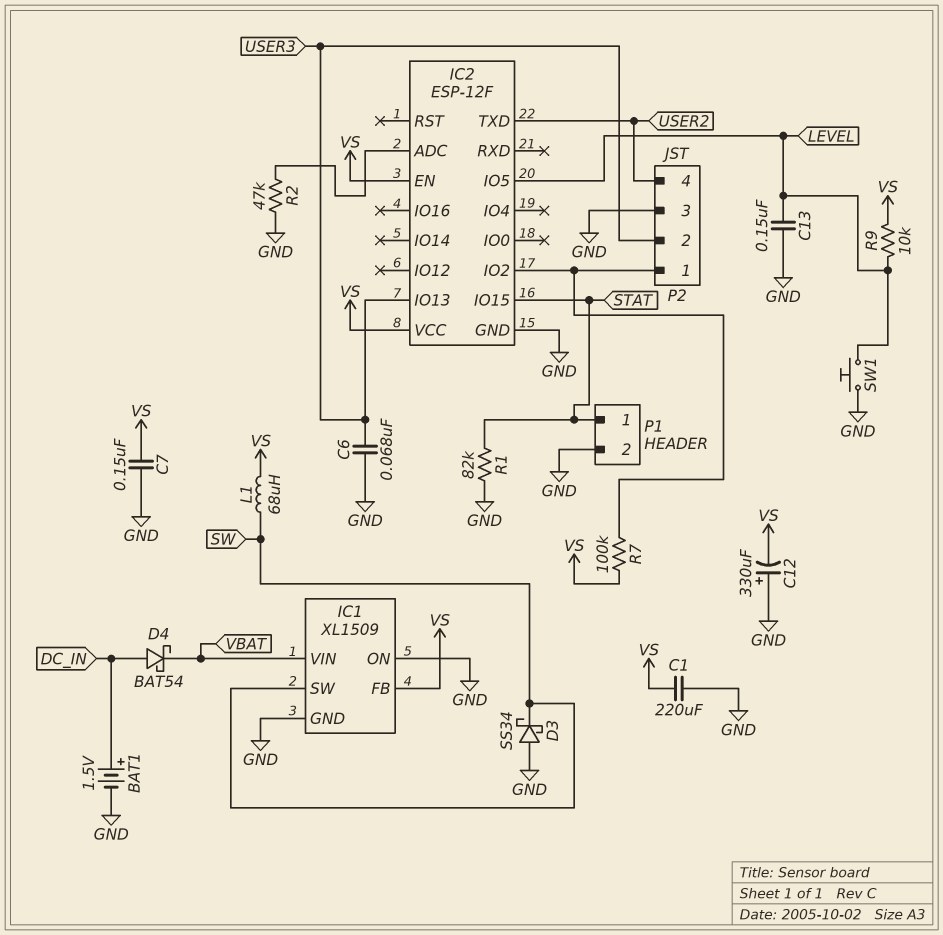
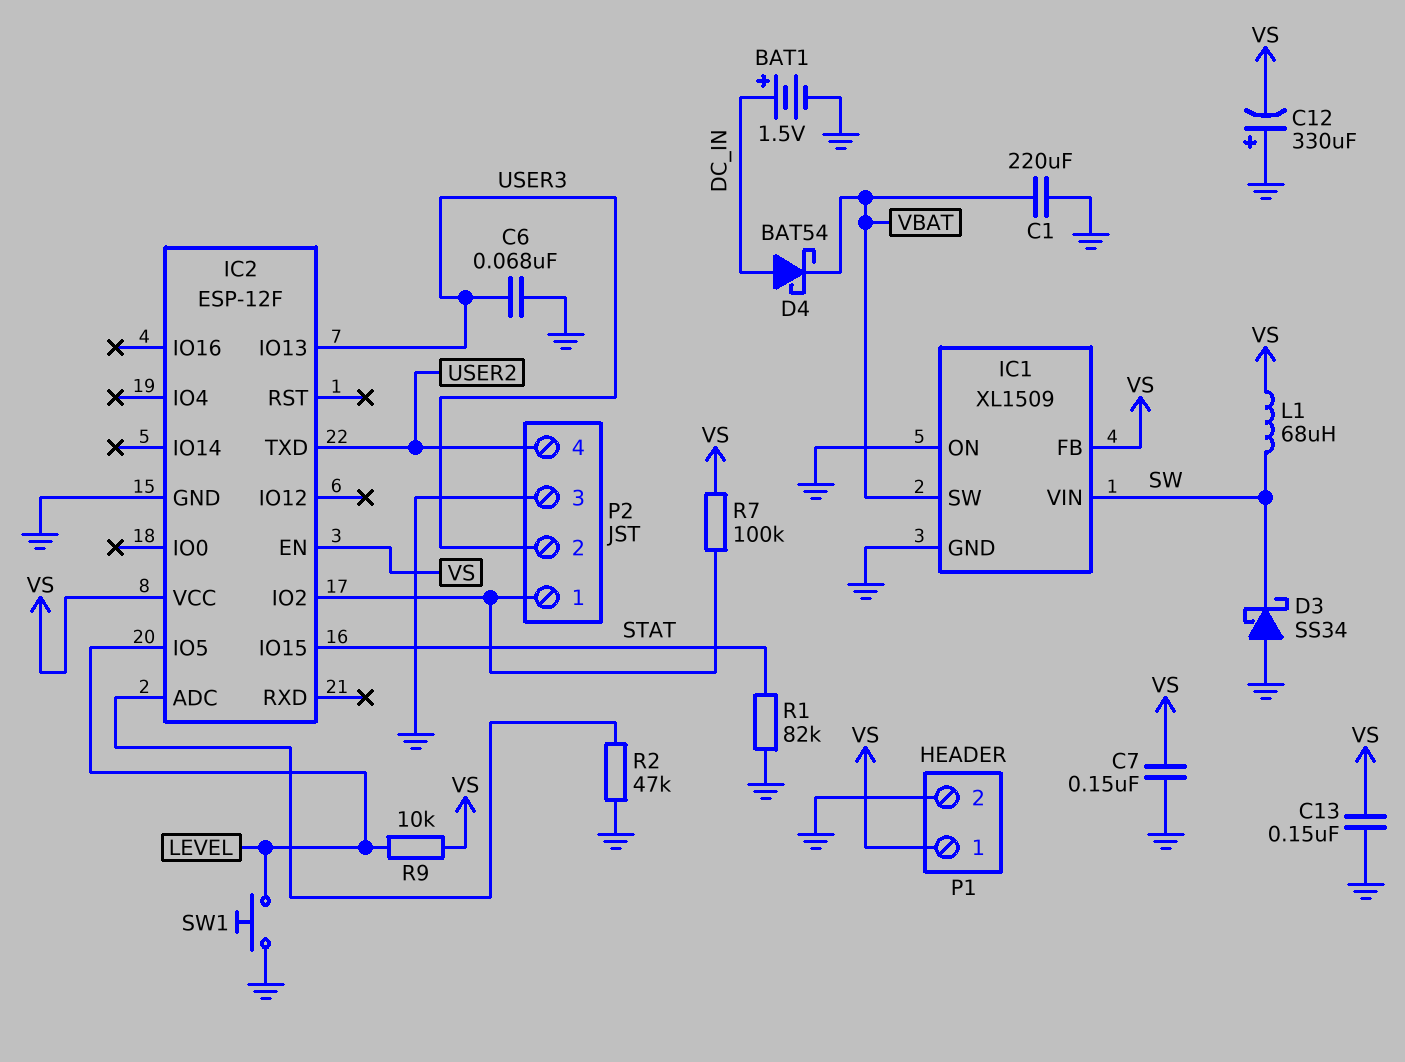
C1: 220uF (GND, VS) -> 220uF (GND, VBAT)
C13: 150nF (GND, LEVEL) -> 150nF (GND, VS)
IC1 pin SW: SW -> VBAT
IC1 pin VIN: VBAT -> SW
P1 pin 1: STAT -> VS

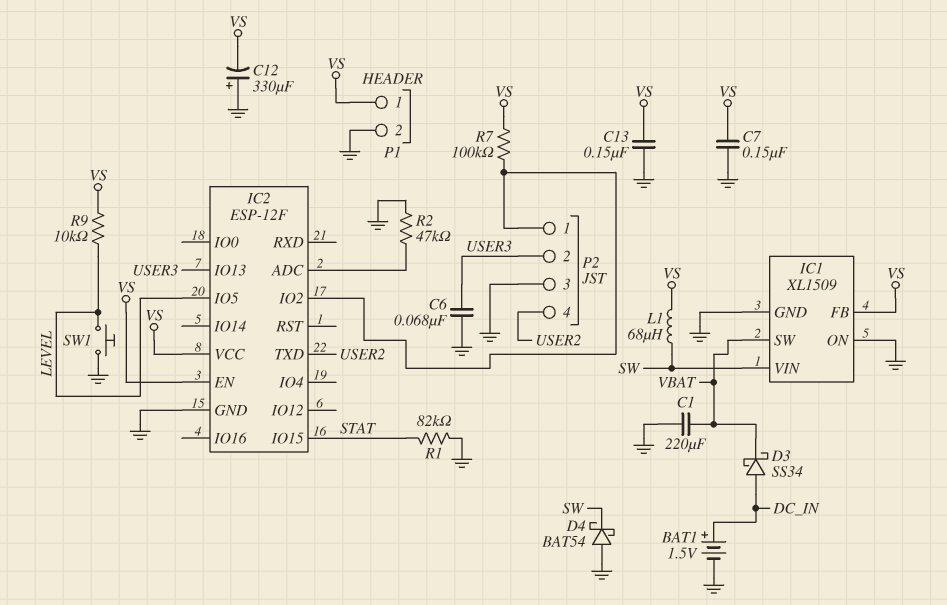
D3: schottky SS34 (A GND, K SW) -> schottky SS34 (A DC_IN, K VBAT)
D4: schottky BAT54 (A DC_IN, K VBAT) -> schottky BAT54 (A GND, K SW)

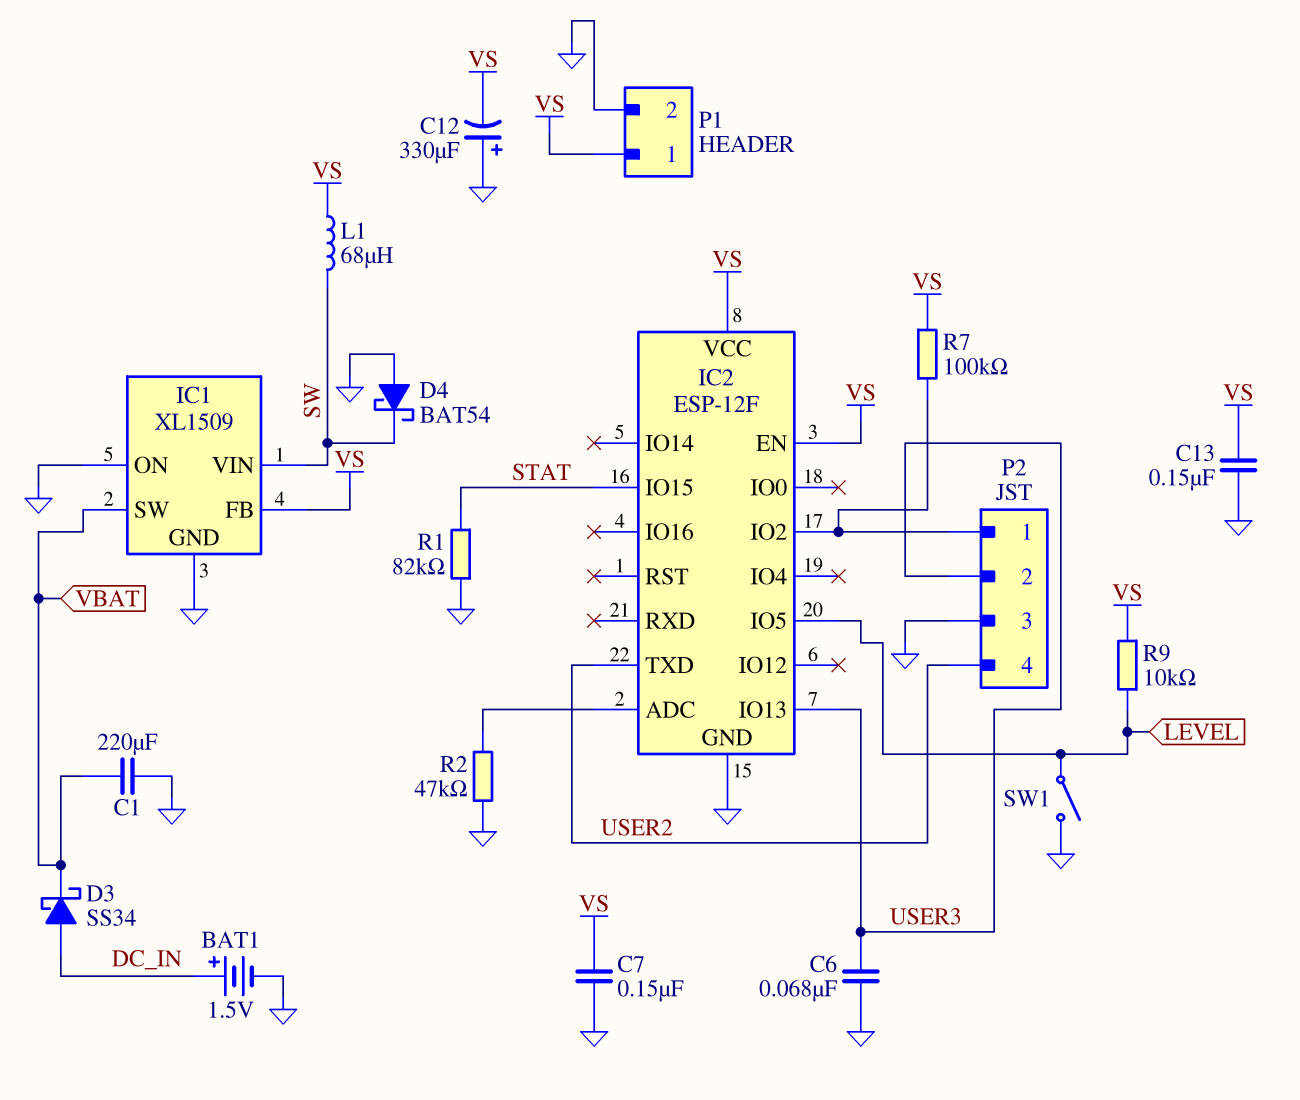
SW1: button (GND, LEVEL) -> switch (GND, LEVEL)

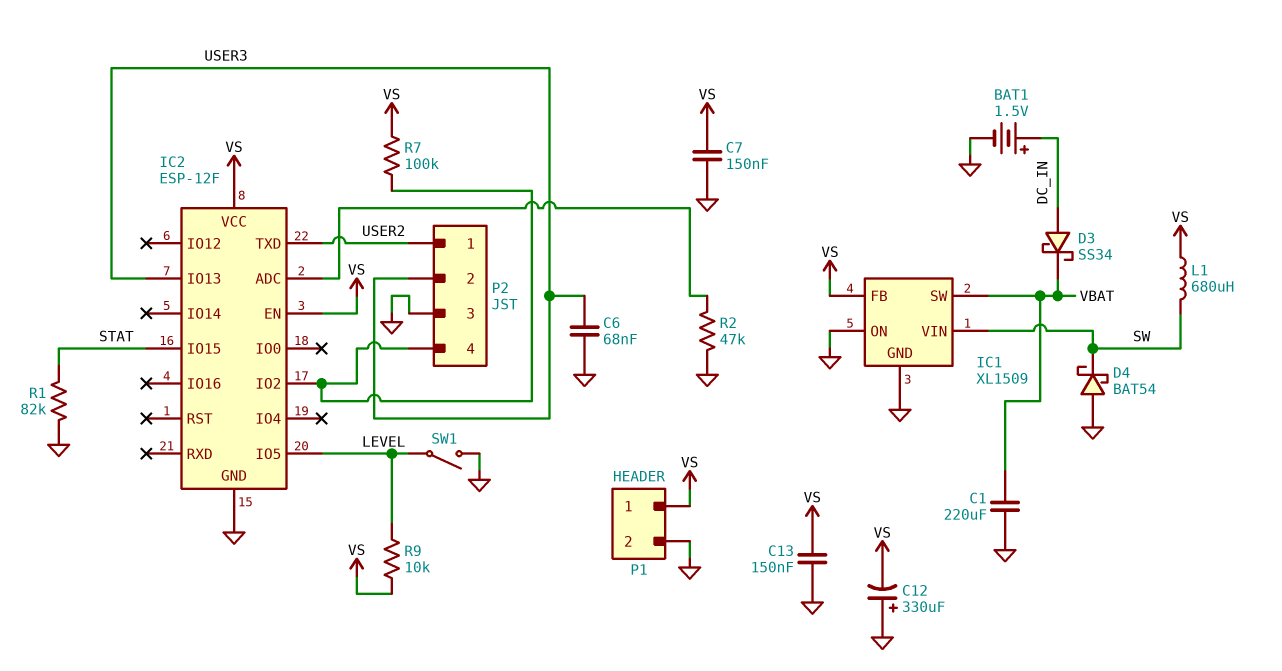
L1: 68uH (SW, VS) -> 680uH (SW, VS)
P2 pin 1: IC2/IO2 -> USER2
P2 pin 4: USER2 -> IC2/IO2

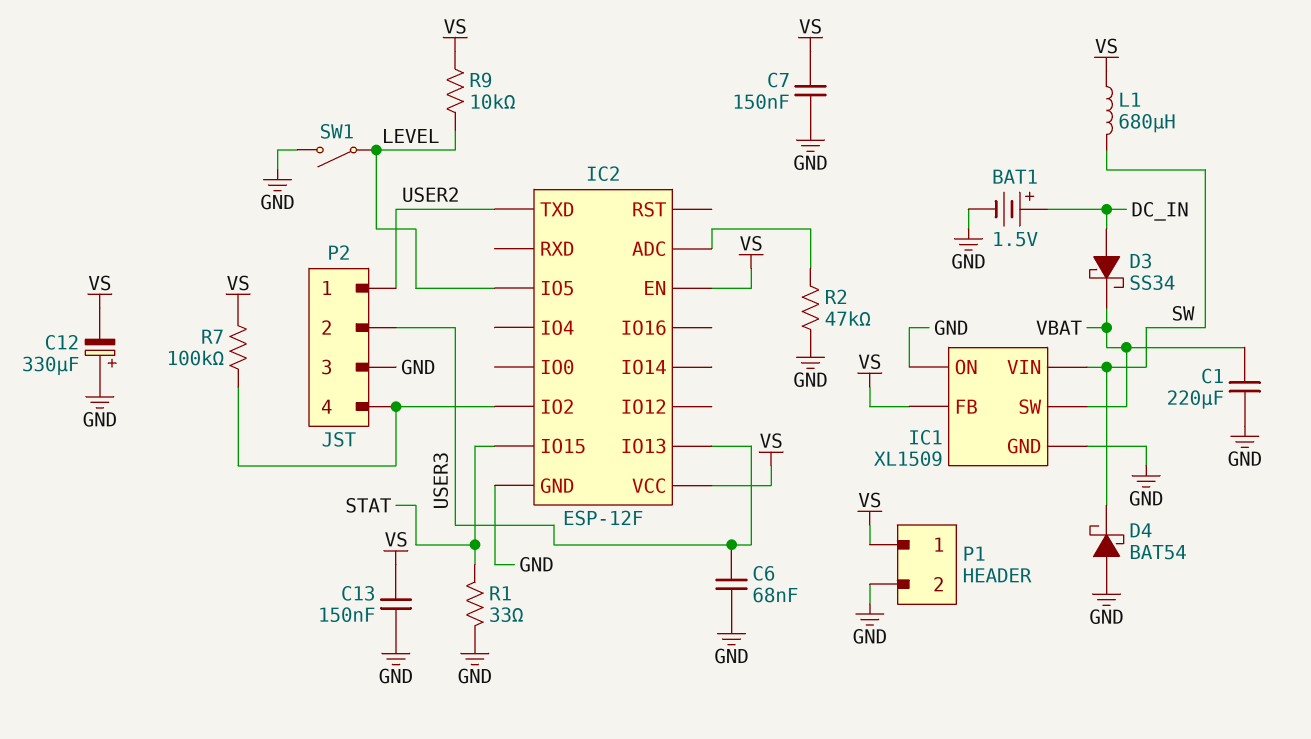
R1: 82k (GND, STAT) -> 33 (GND, STAT)

